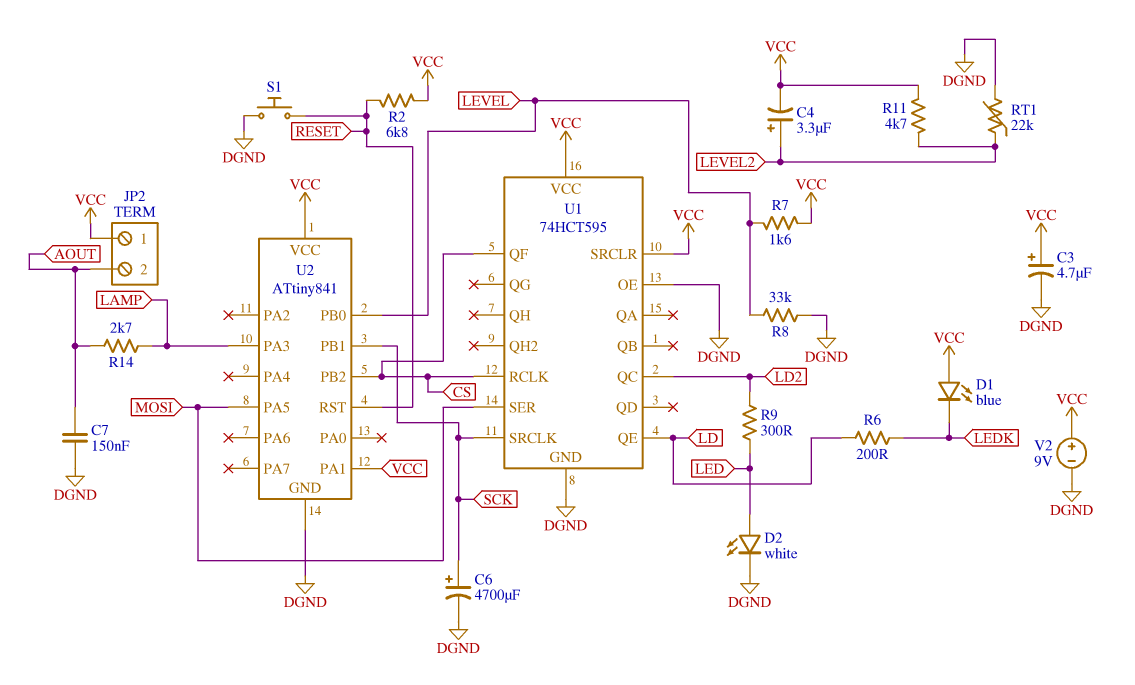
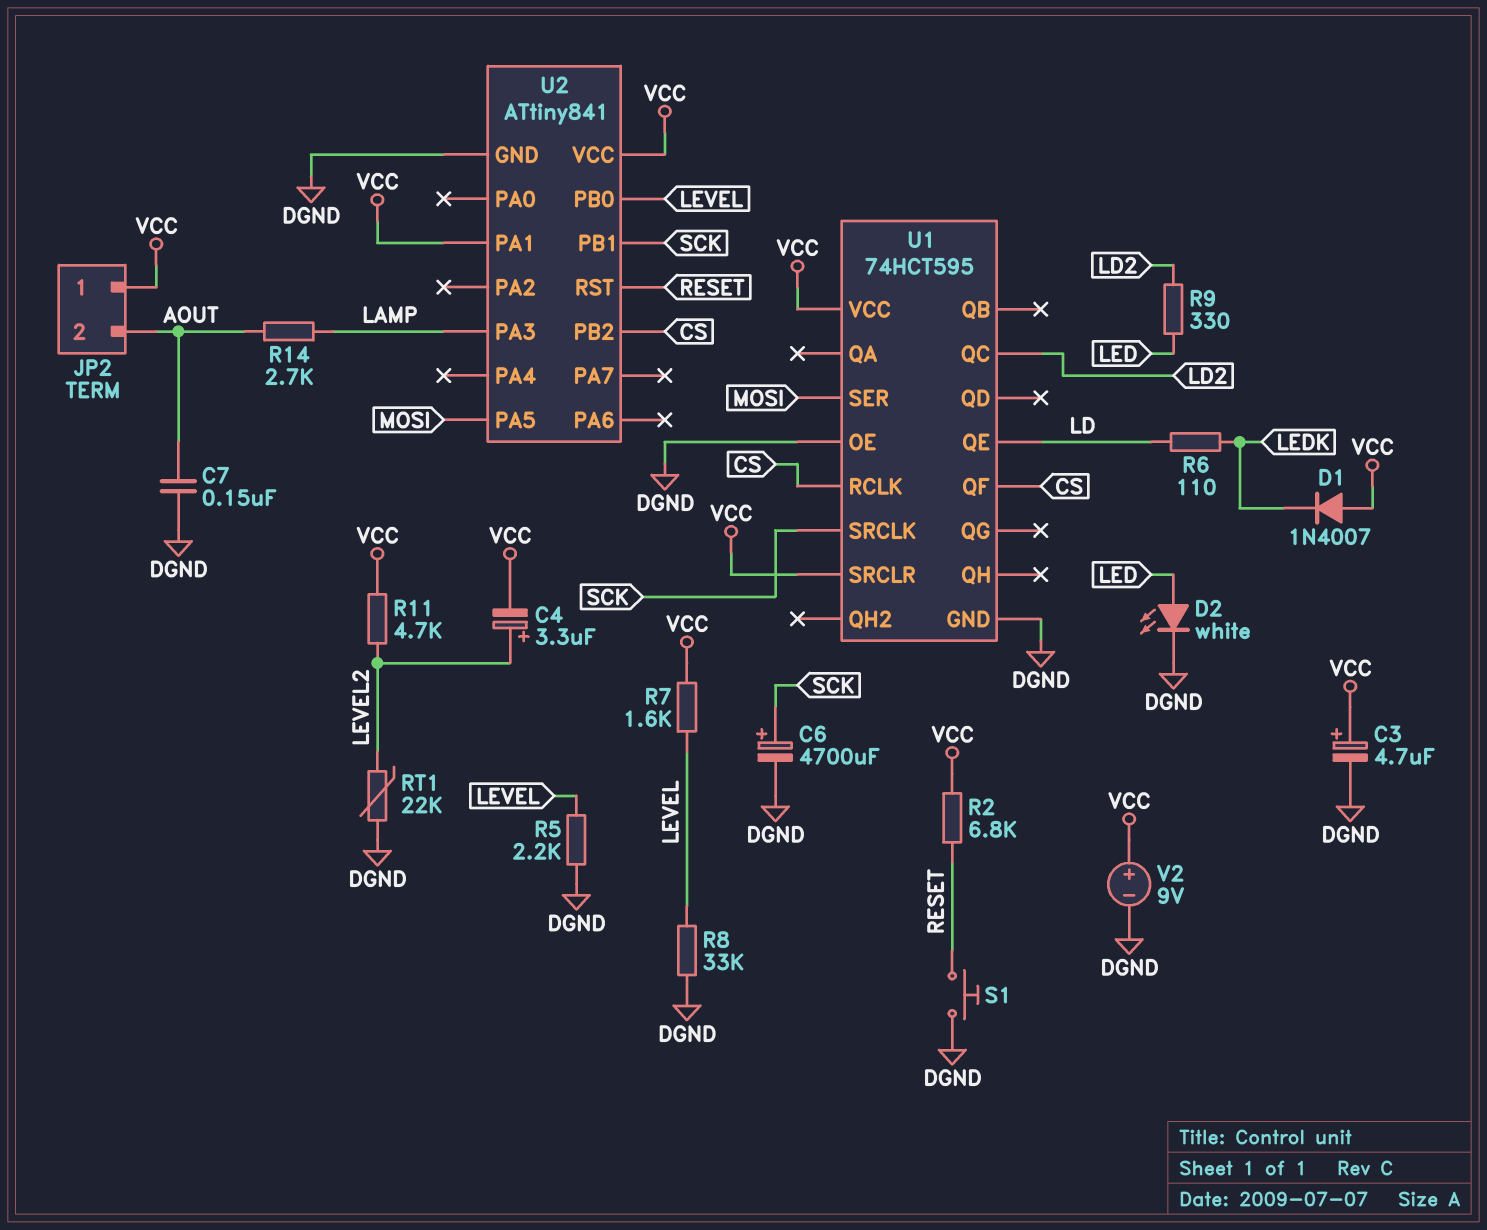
D1: LED blue (A VCC, K LEDK) -> diode 1N4007 (A VCC, K LEDK)
R5: none -> 2.2k (DGND, LEVEL)
R6: 200 (LD, LEDK) -> 110 (LD, LEDK)
R9: 300 (LD2, LED) -> 330 (LD2, LED)

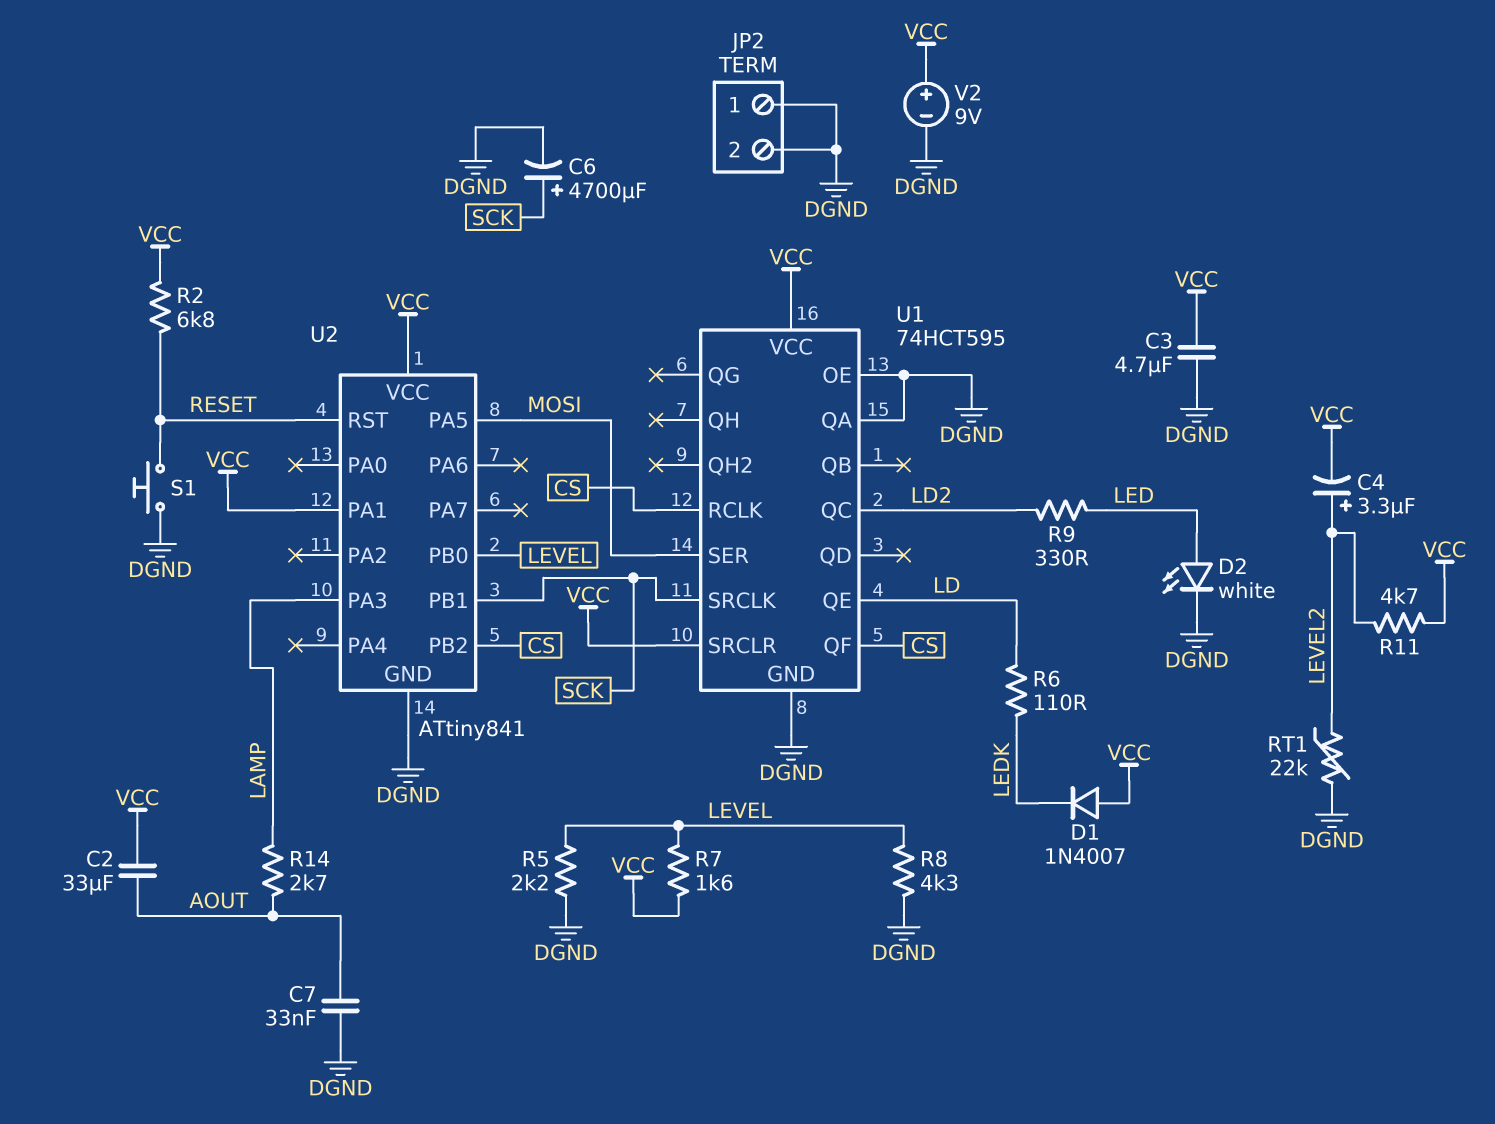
C2: none -> 33uF (AOUT, VCC)
C3: 4.7uF (plus VCC, minus DGND) -> 4.7uF (DGND, VCC)
C7: 150nF (AOUT, DGND) -> 33nF (AOUT, DGND)
JP2 pin 1: VCC -> DGND
JP2 pin 2: AOUT -> DGND
R8: 33k (DGND, LEVEL) -> 4.3k (DGND, LEVEL)
U1 pin QA: none -> DGND

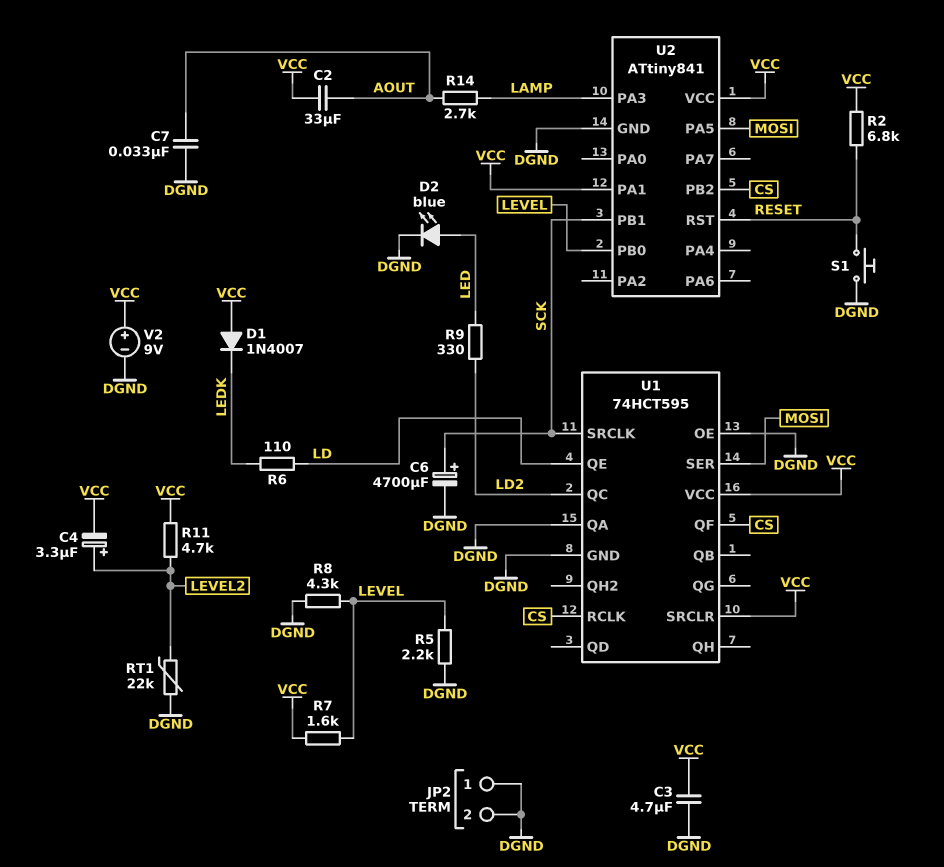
D2: LED white (A LED, K DGND) -> LED blue (A LED, K DGND)

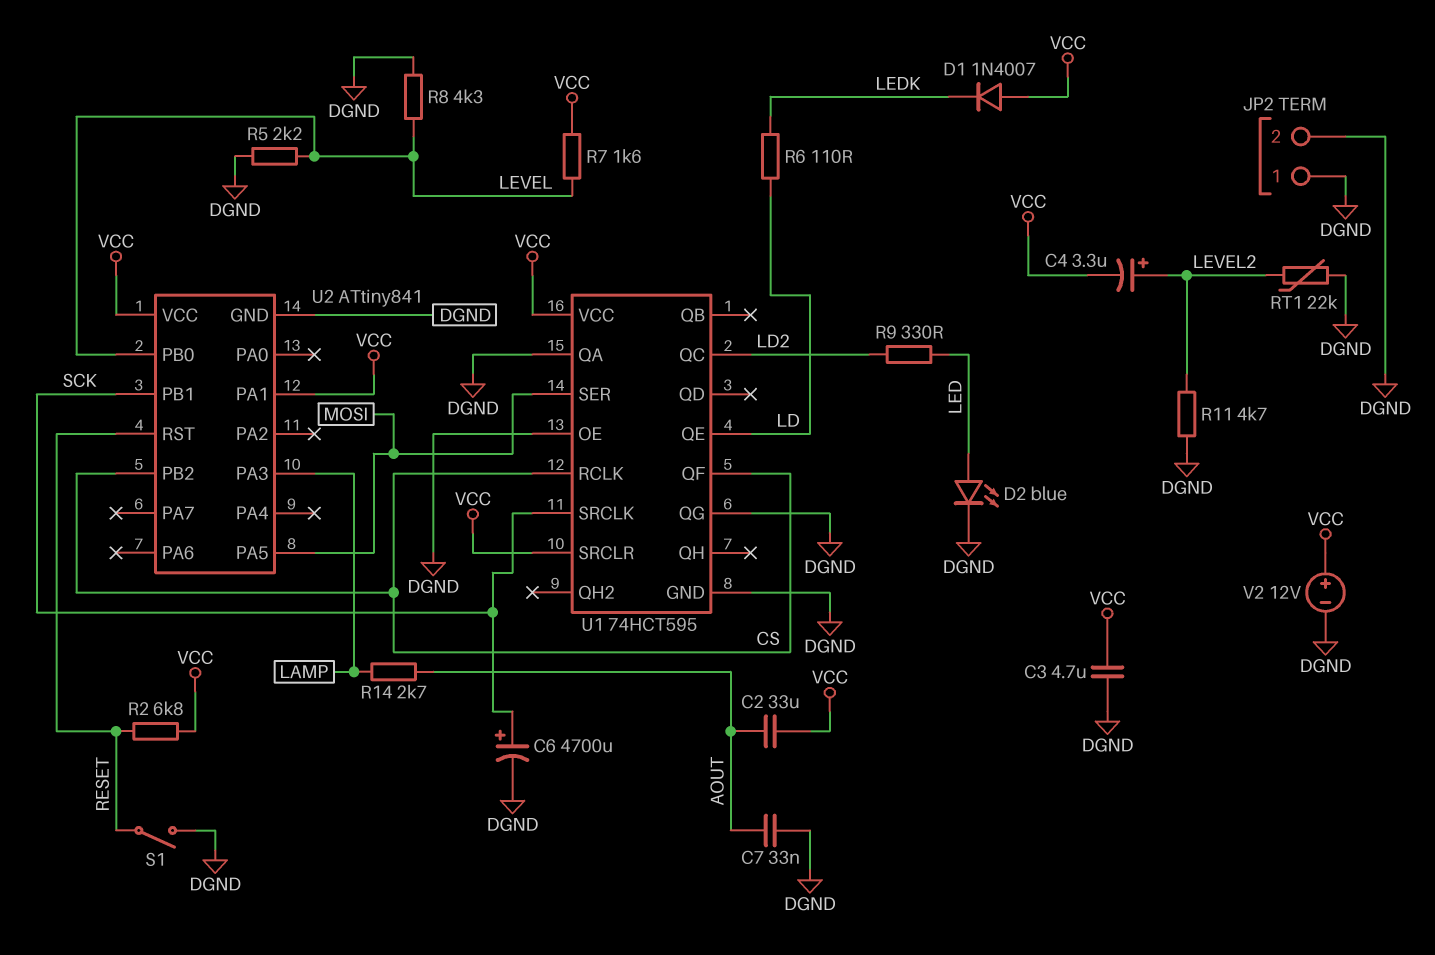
R11: 4.7k (LEVEL2, VCC) -> 4.7k (DGND, LEVEL2)
S1: button (DGND, RESET) -> switch (DGND, RESET)
U1 pin QG: none -> DGND
V2: 9V (plus VCC, minus DGND) -> 12V (plus VCC, minus DGND)

